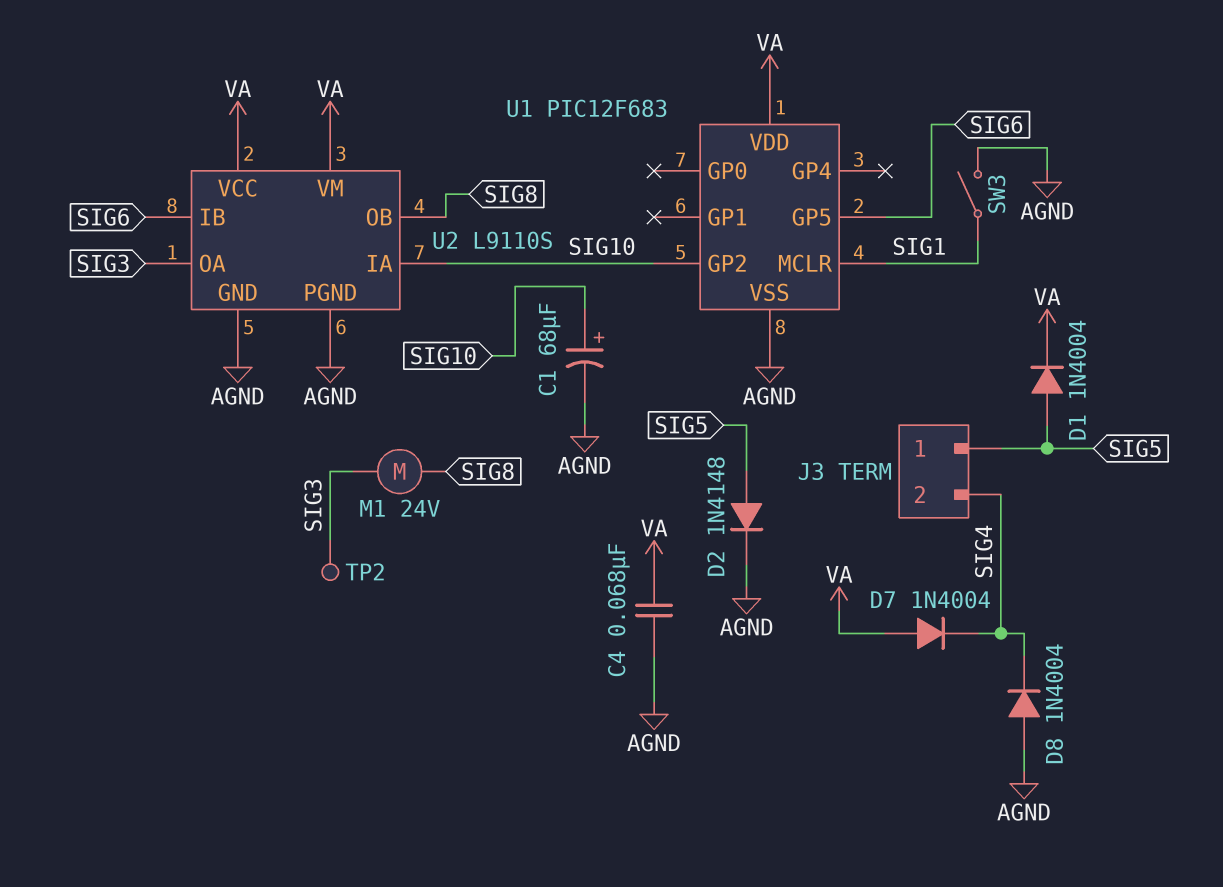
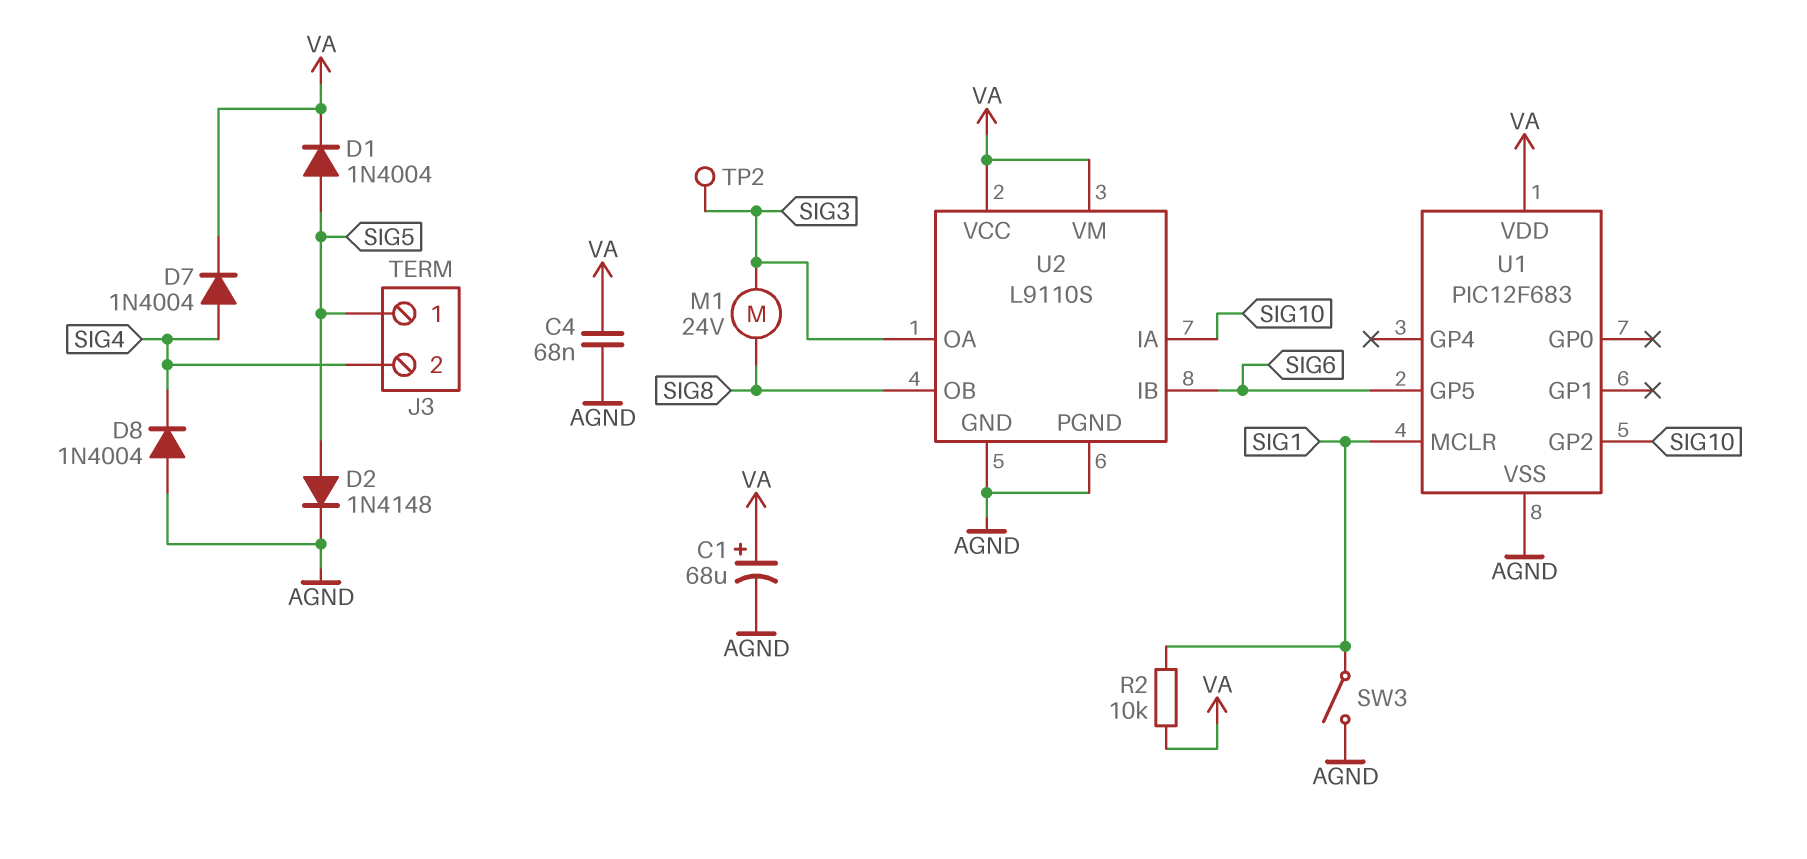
C1: 68uF (plus SIG10, minus AGND) -> 68uF (plus VA, minus AGND)
D7: diode 1N4004 (A VA, K SIG4) -> diode 1N4004 (A SIG4, K VA)
R2: none -> 10k (SIG1, VA)

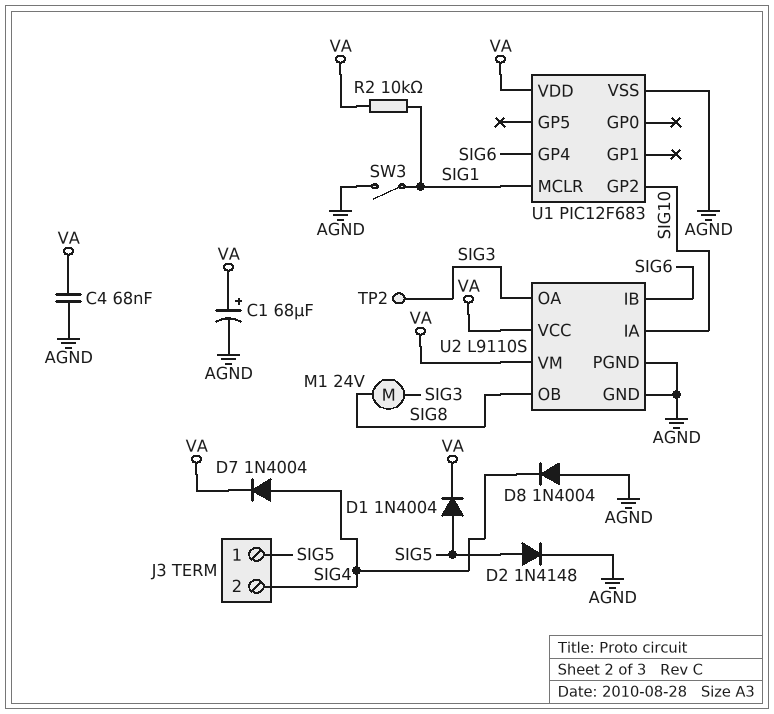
U1 pin GP4: none -> SIG6
U1 pin GP5: SIG6 -> none

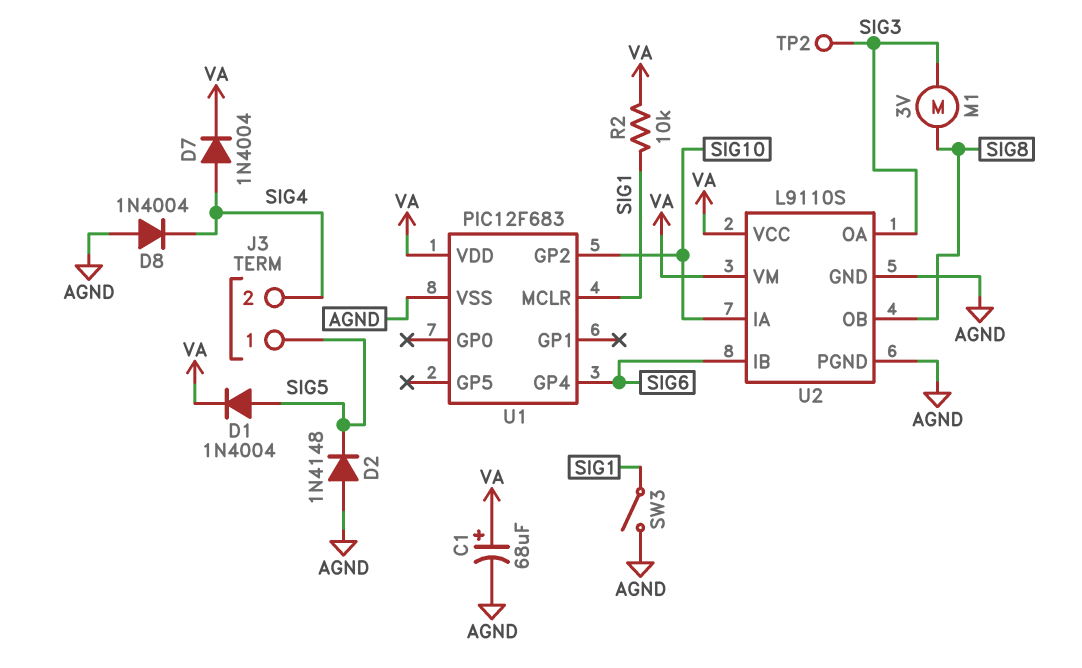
C4: 68nF (AGND, VA) -> none
D2: diode 1N4148 (A SIG5, K AGND) -> diode 1N4148 (A AGND, K SIG5)
M1: motor 24V (SIG3, SIG8) -> motor 3V (SIG3, SIG8)

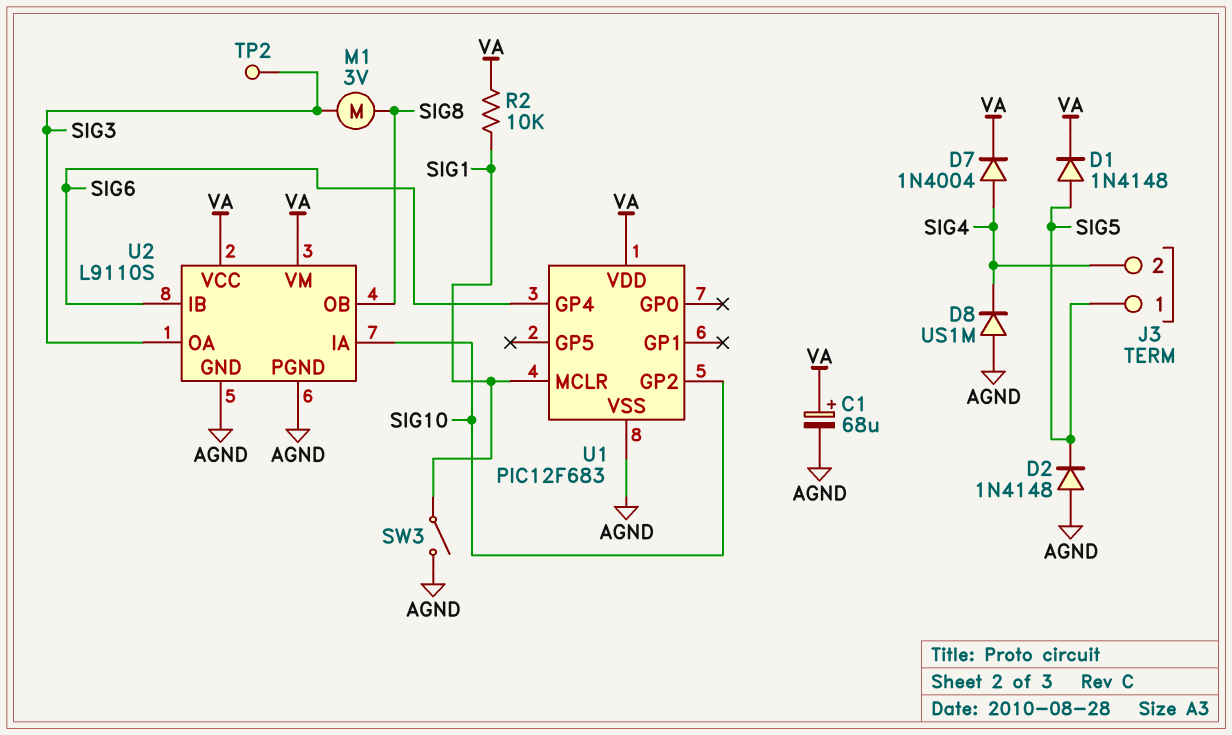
D1: diode 1N4004 (A SIG5, K VA) -> diode 1N4148 (A SIG5, K VA)
D8: diode 1N4004 (A AGND, K SIG4) -> diode US1M (A AGND, K SIG4)

